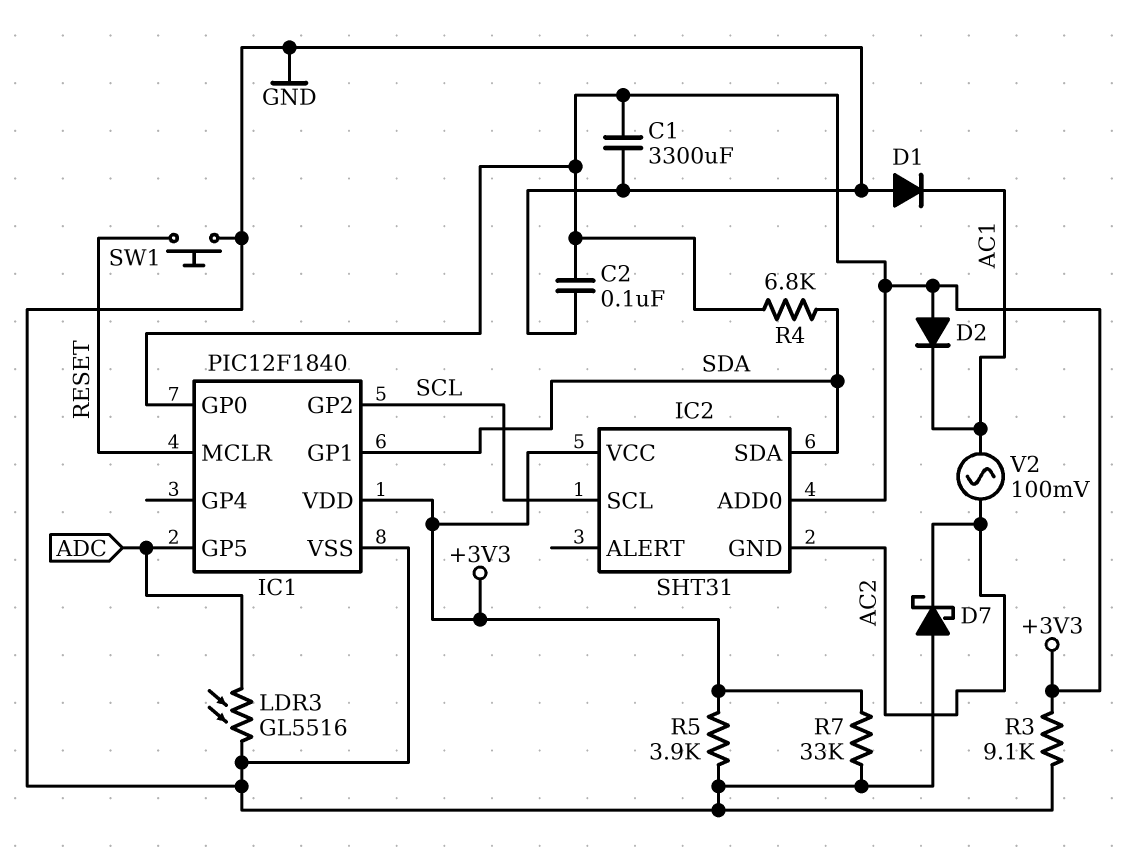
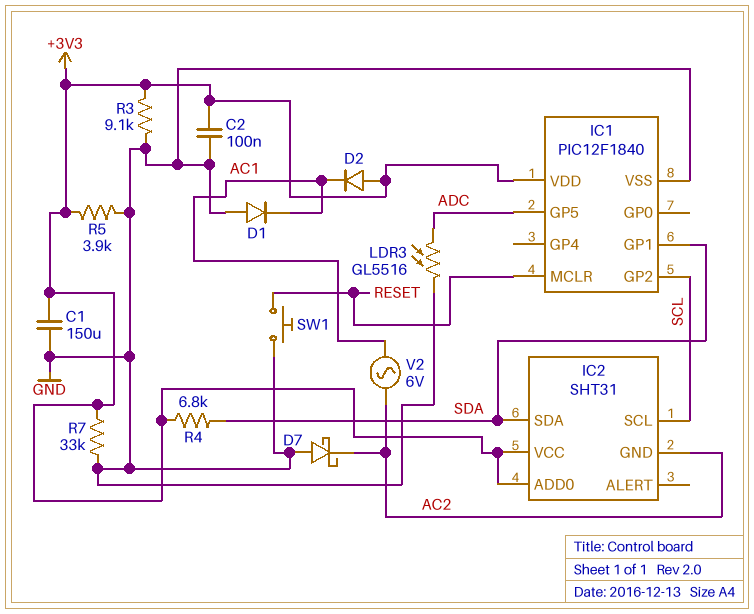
C1: 3300uF (+3V3, GND) -> 150uF (+3V3, GND)
IC1 pin GP0: +3V3 -> none
V2: AC 100mV (AC1, AC2) -> AC 6V (AC1, AC2)

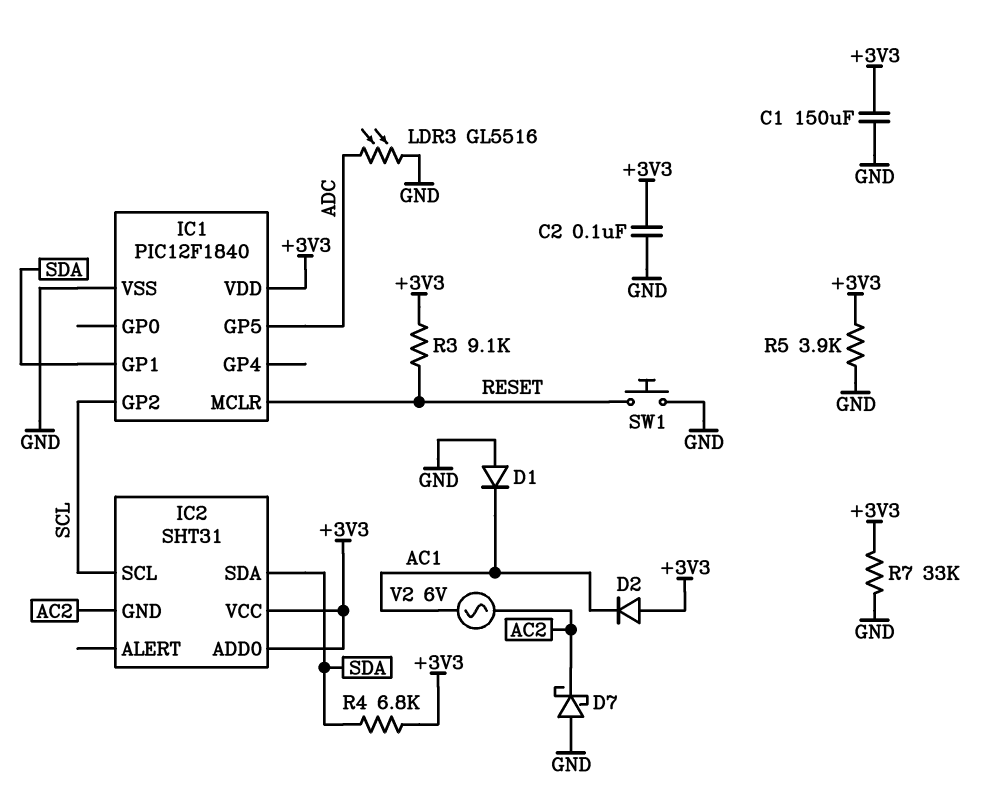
R3: 9.1k (+3V3, GND) -> 9.1k (+3V3, RESET)

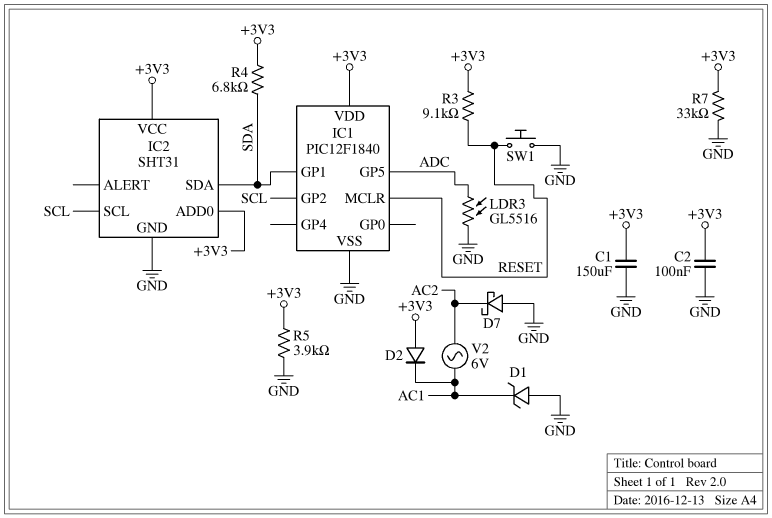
D1: diode (A GND, K AC1) -> zener (A GND, K AC1)
IC2 pin GND: AC2 -> GND

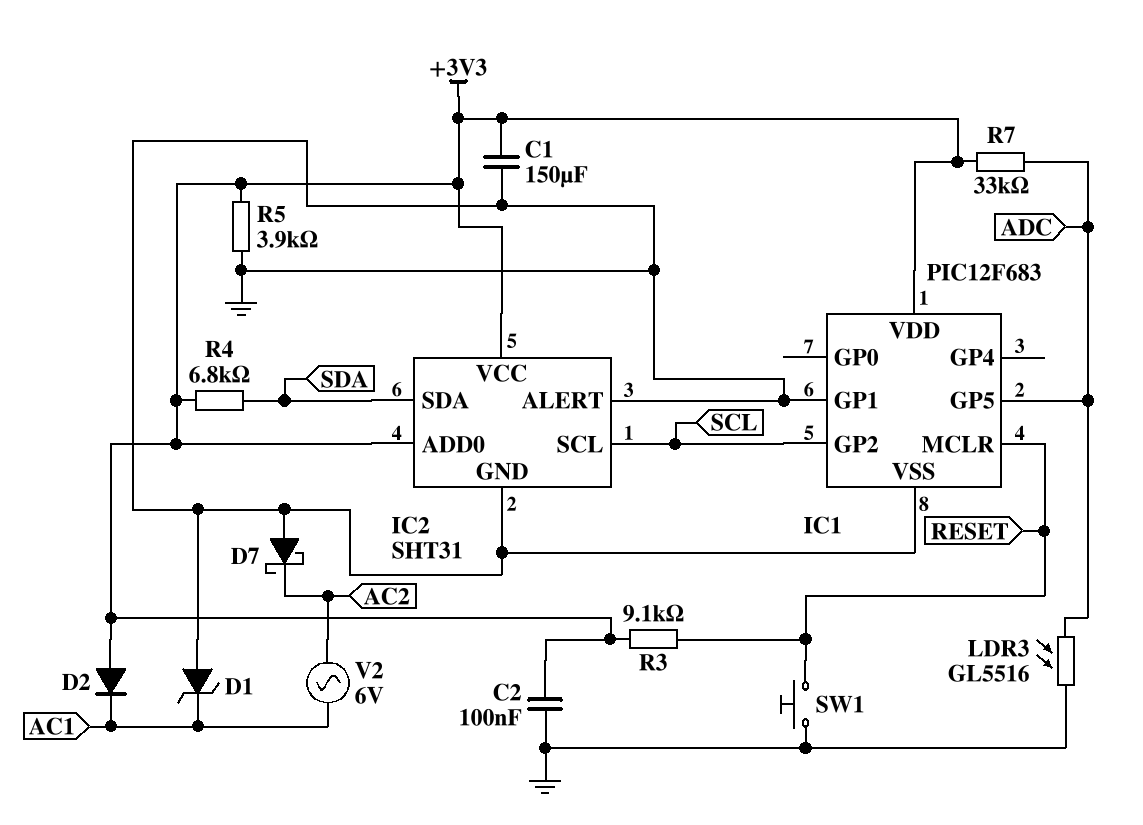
IC1: PIC12F1840 -> PIC12F683
IC1 pin GP1: SDA -> GND
IC2 pin ALERT: none -> GND
R7: 33k (+3V3, GND) -> 33k (+3V3, ADC)

